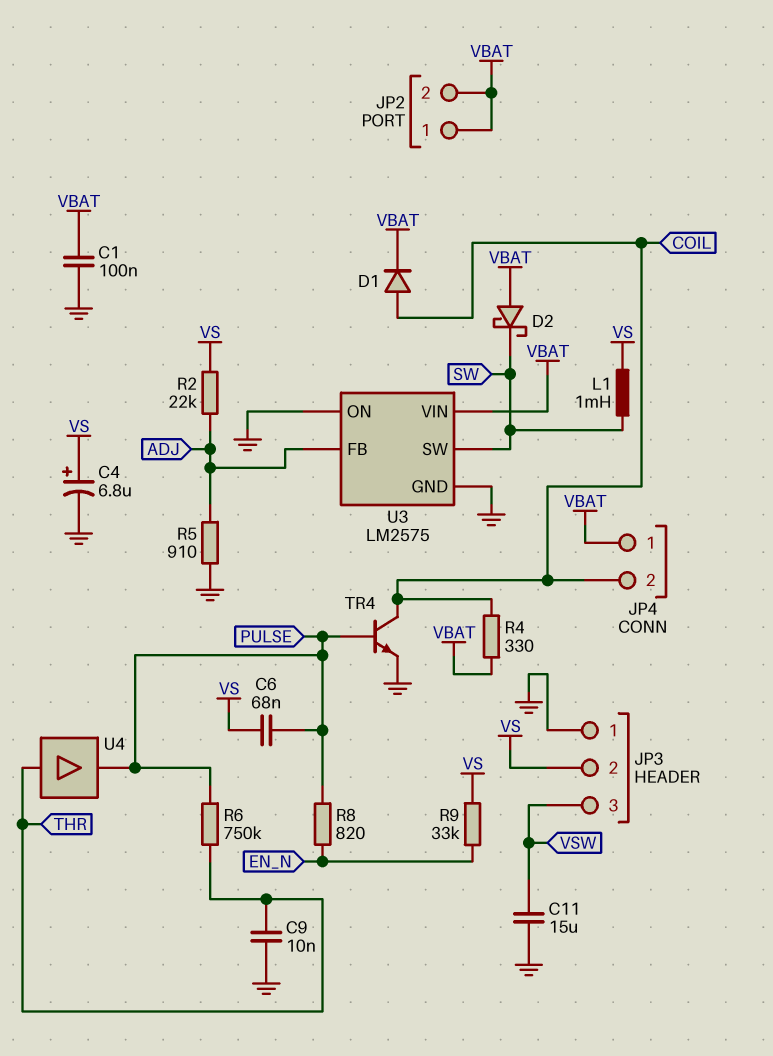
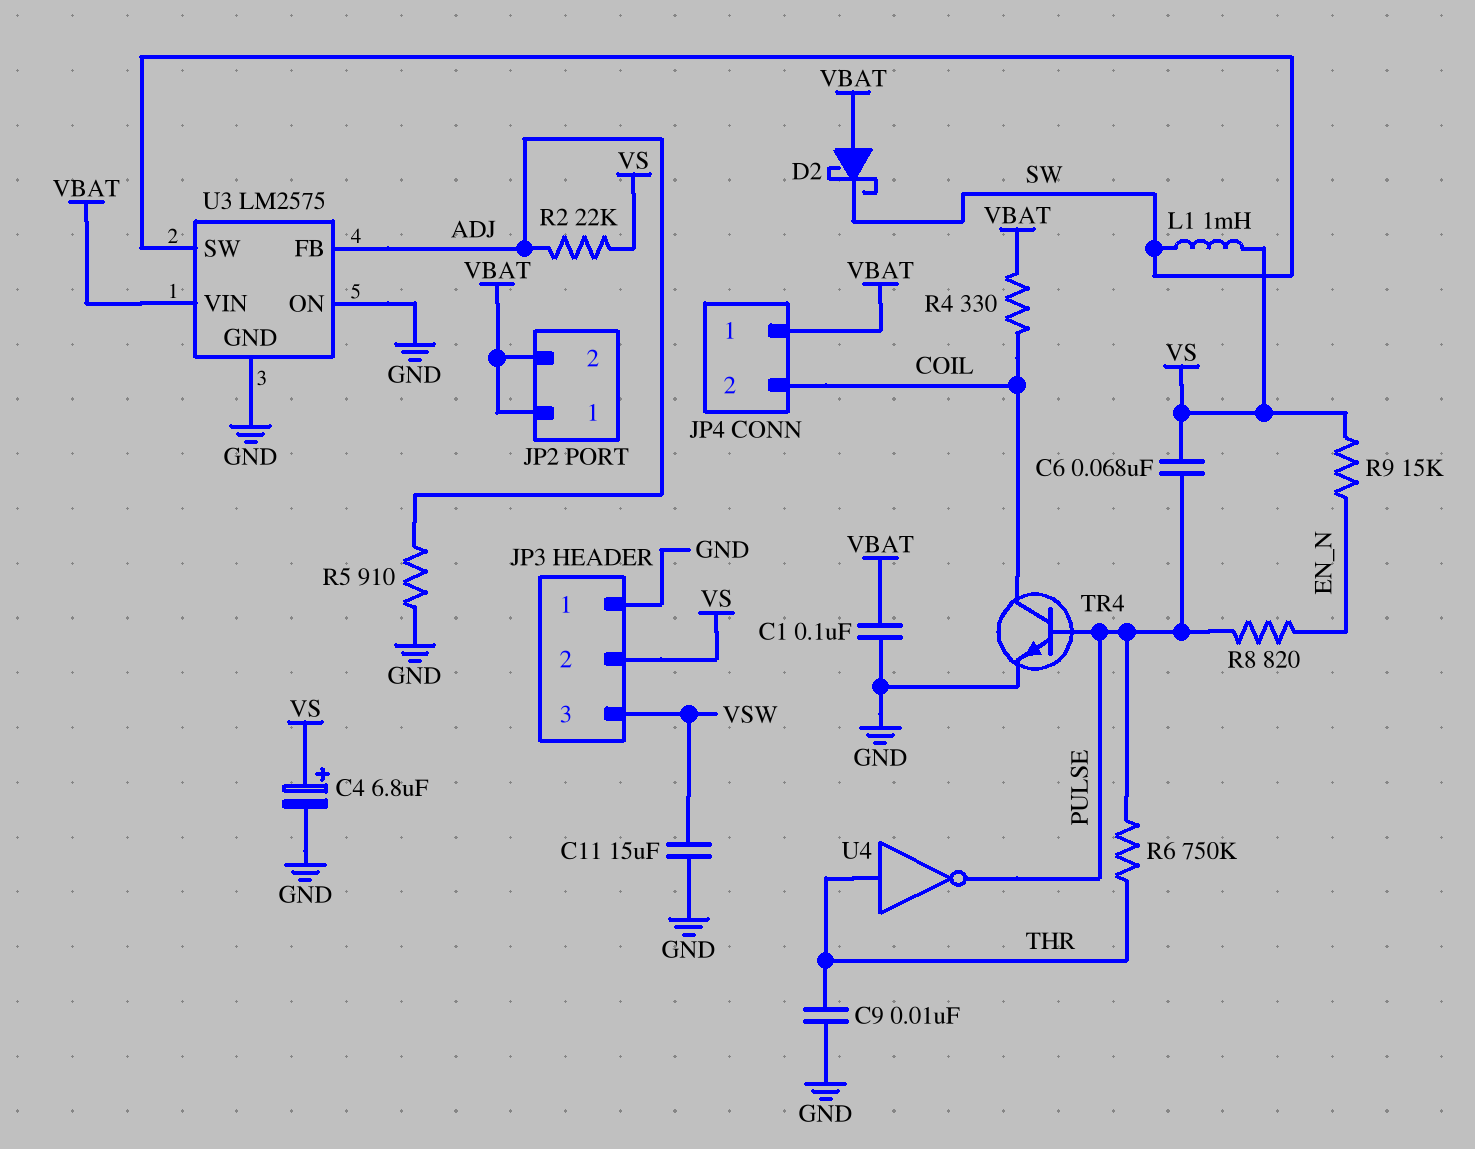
D1: diode (A COIL, K VBAT) -> none
R9: 33k (EN_N, VS) -> 15k (EN_N, VS)
U4: buffer (in THR, out PULSE) -> NOT (in THR, out PULSE)

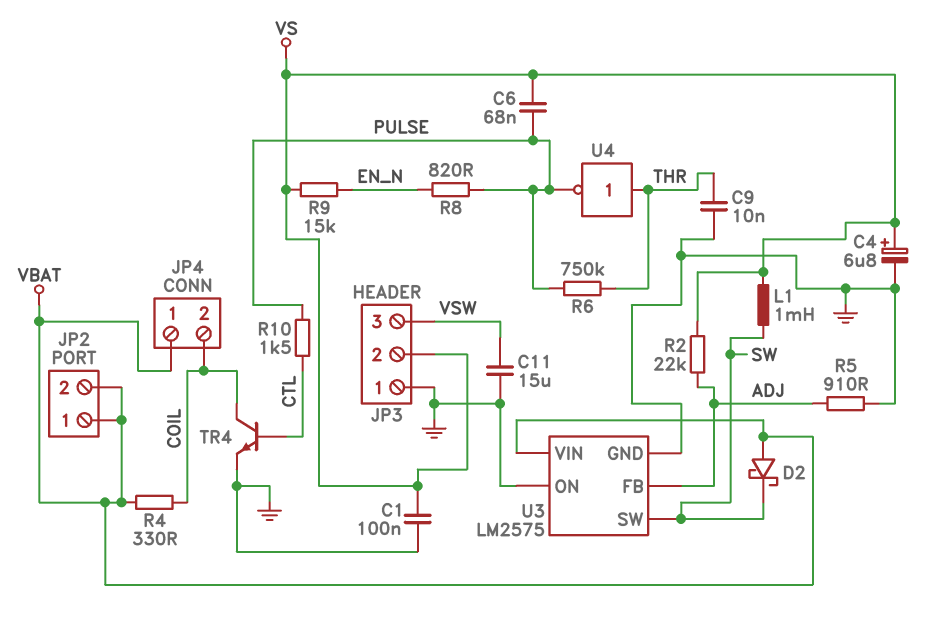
C1: 100nF (GND, VBAT) -> 100nF (GND, VS)
R10: none -> 1.5k (CTL, PULSE)
TR4: NPN (B PULSE, C COIL, E GND) -> NPN (B CTL, C COIL, E GND)

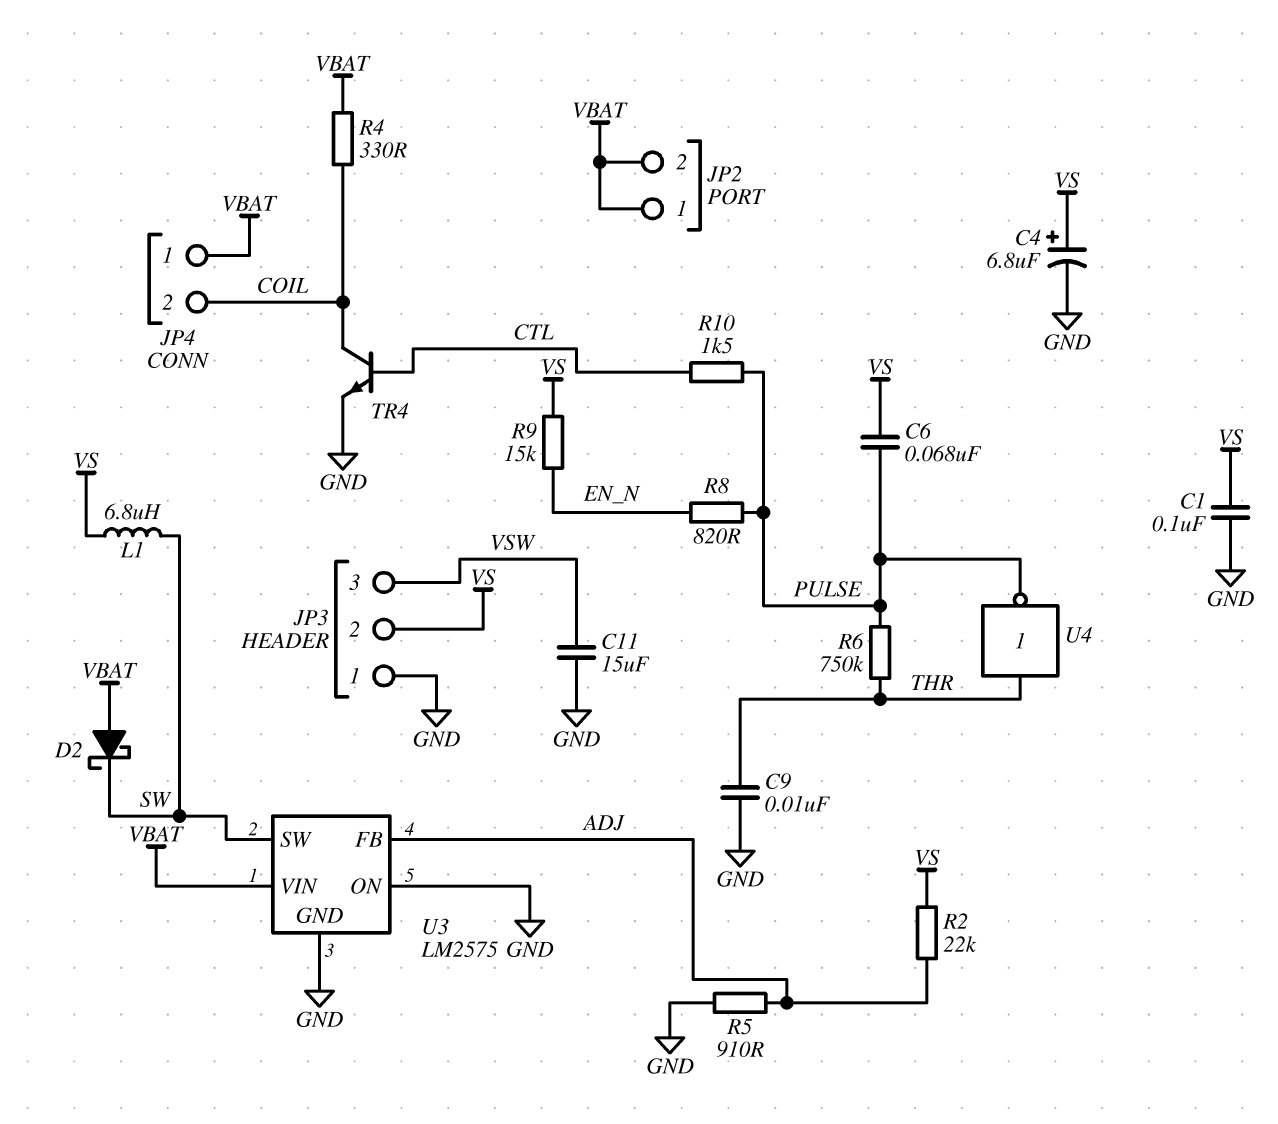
L1: 1mH (SW, VS) -> 6.8uH (SW, VS)

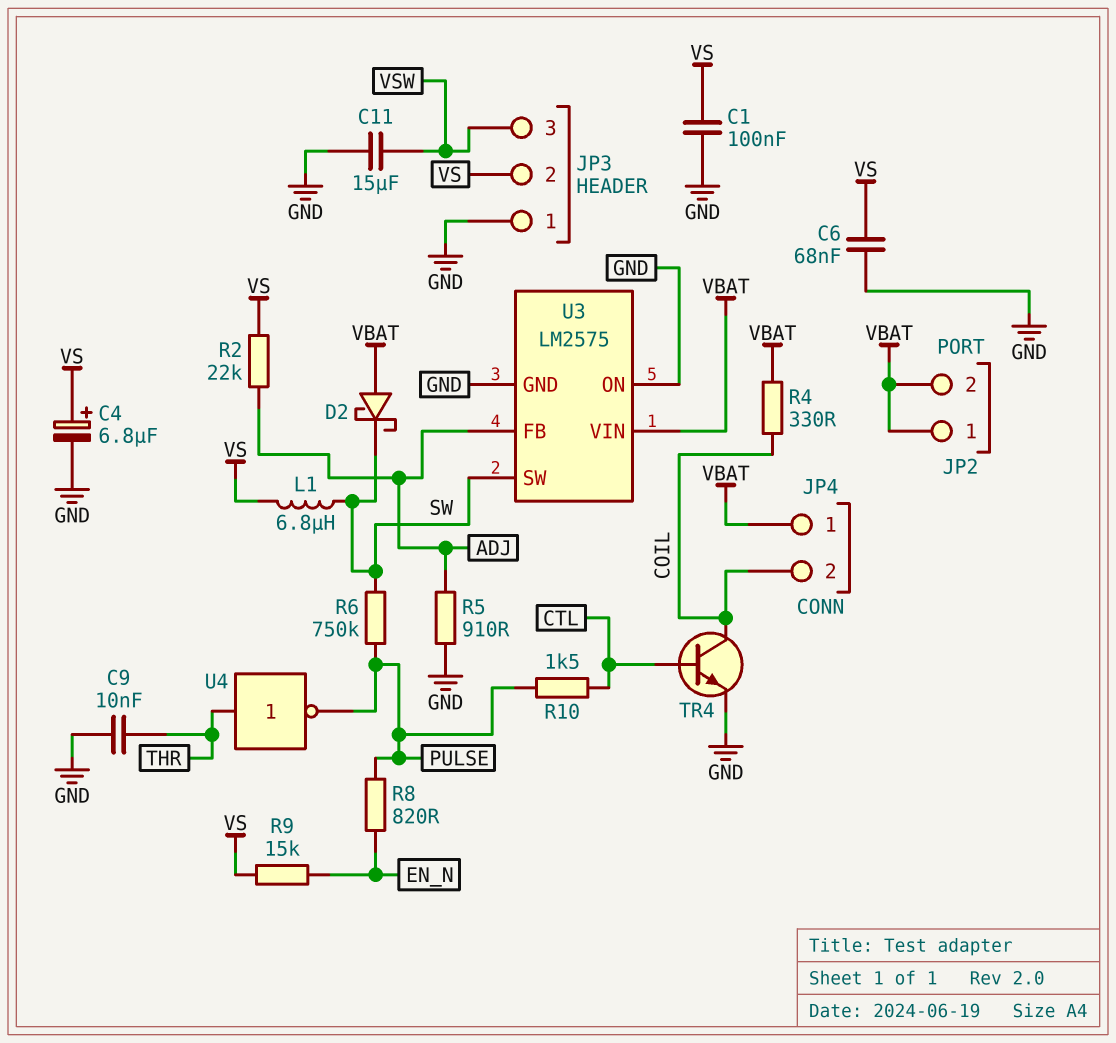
C6: 68nF (PULSE, VS) -> 68nF (GND, VS)
R6: 750k (PULSE, THR) -> 750k (PULSE, SW)

